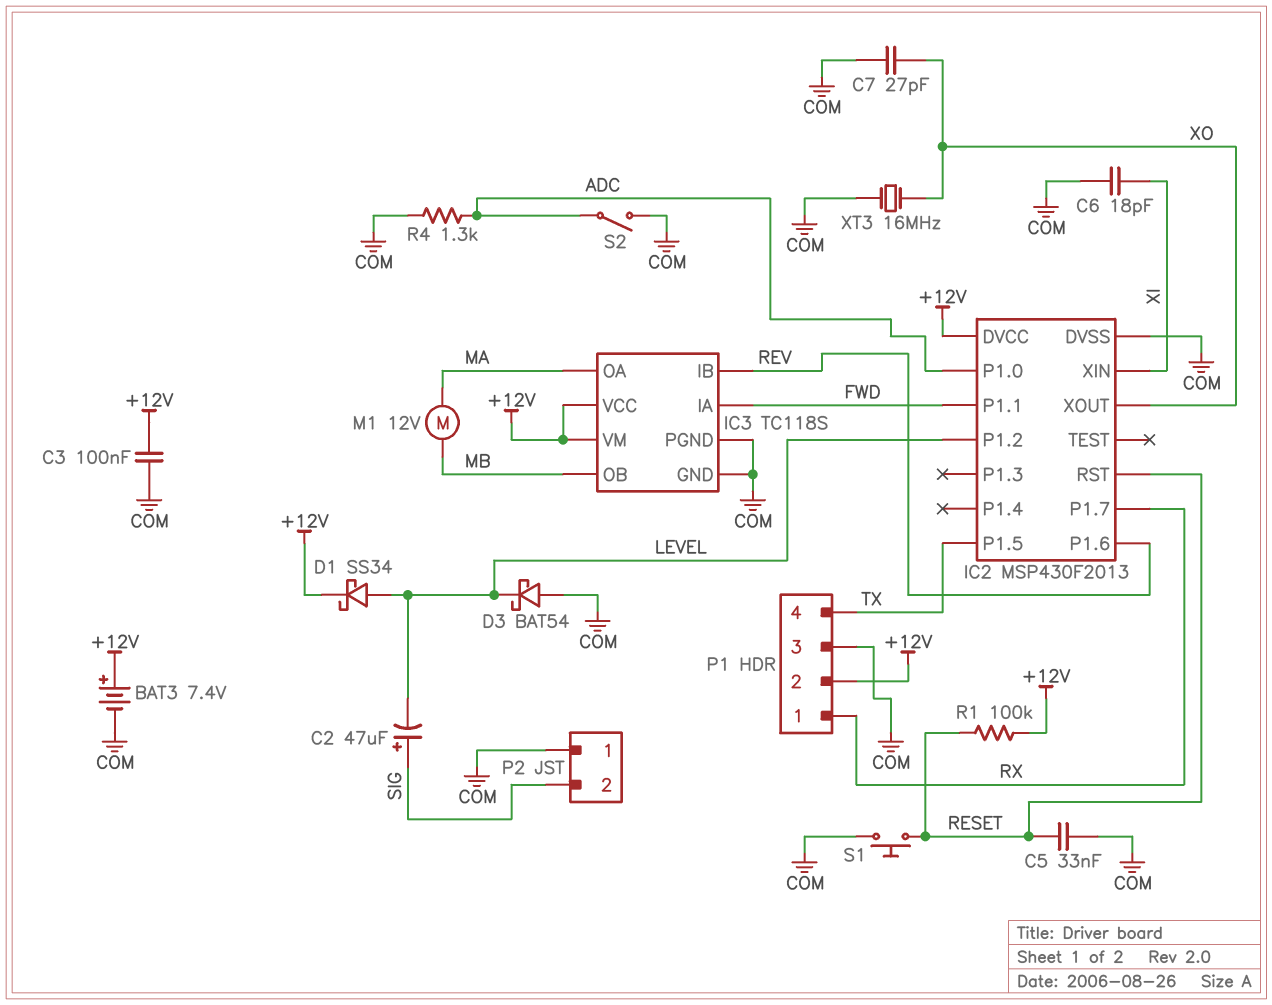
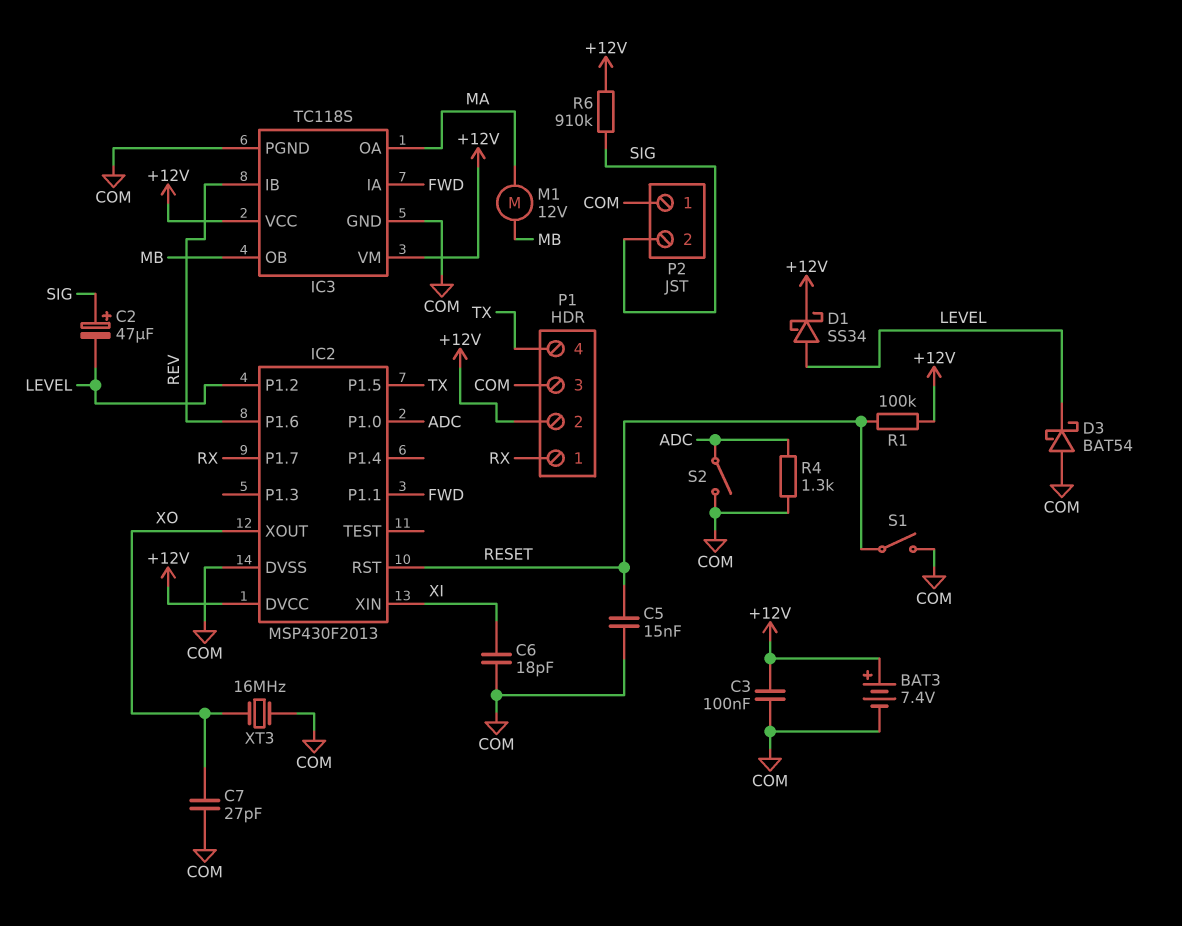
C5: 33nF (COM, RESET) -> 15nF (COM, RESET)
R6: none -> 910k (+12V, SIG)
S1: button (COM, RESET) -> switch (COM, RESET)

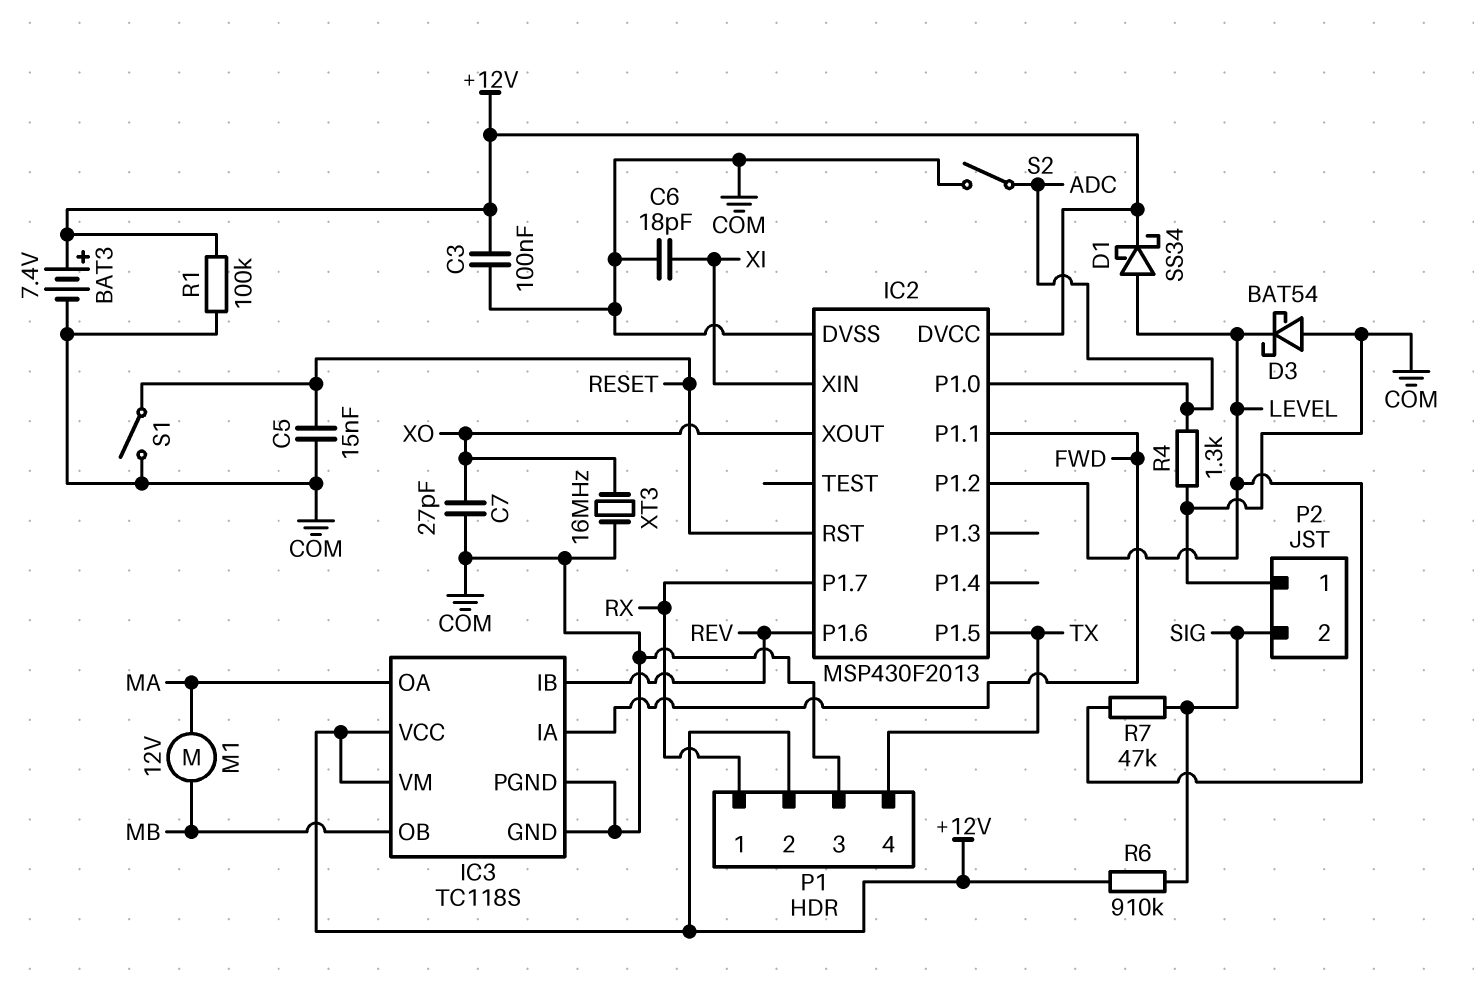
C2: 47uF (plus SIG, minus LEVEL) -> none
R1: 100k (+12V, RESET) -> 100k (+12V, COM)
R7: none -> 47k (LEVEL, SIG)

